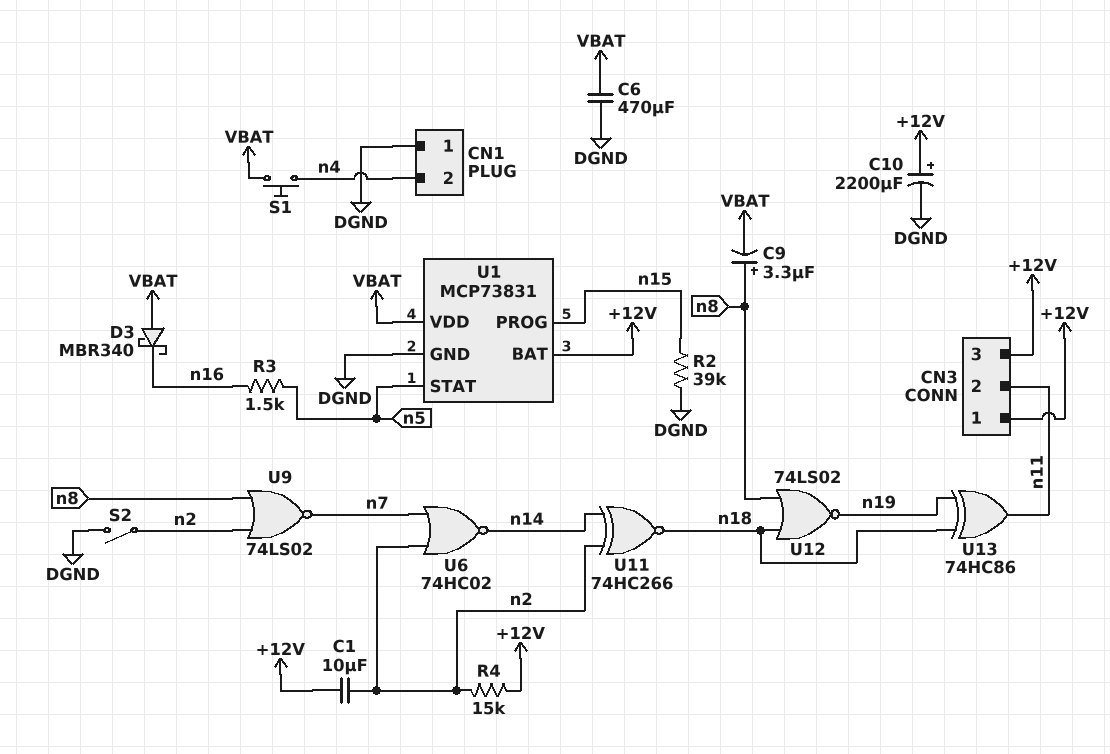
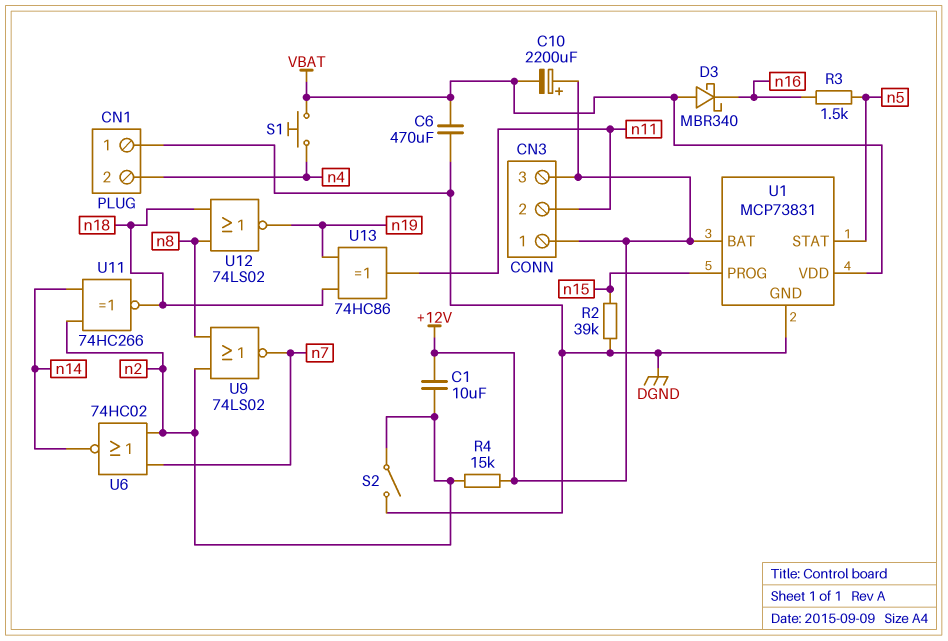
C9: 3.3uF (plus n8, minus VBAT) -> none
C10: 2200uF (plus +12V, minus DGND) -> 2200uF (plus +12V, minus VBAT)

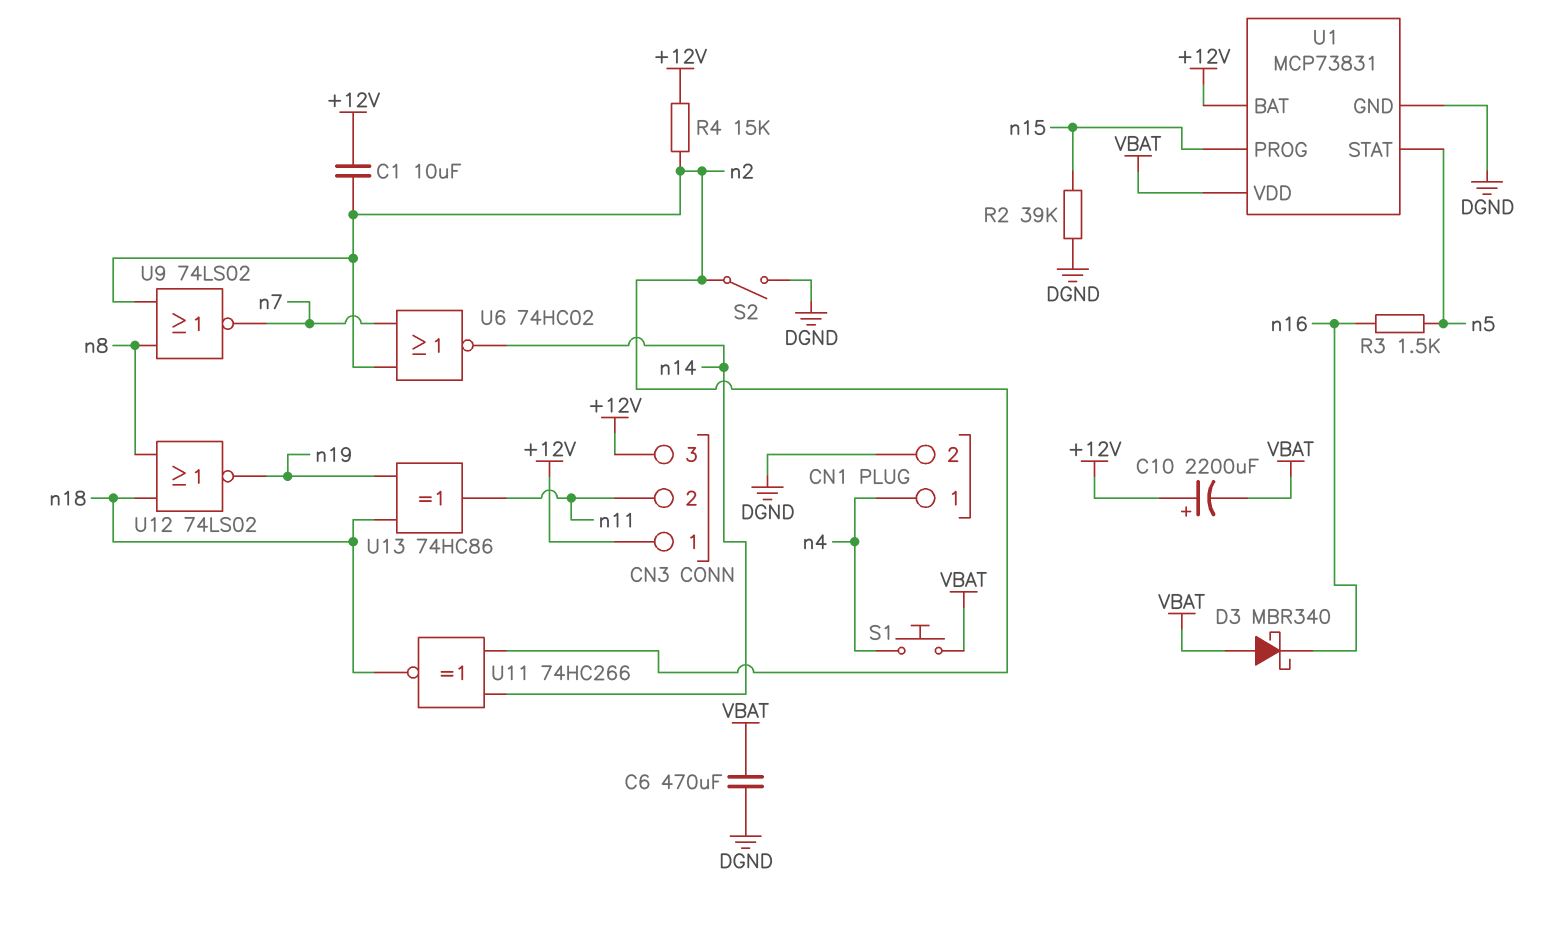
CN1 pin 1: DGND -> n4
CN1 pin 2: n4 -> DGND

